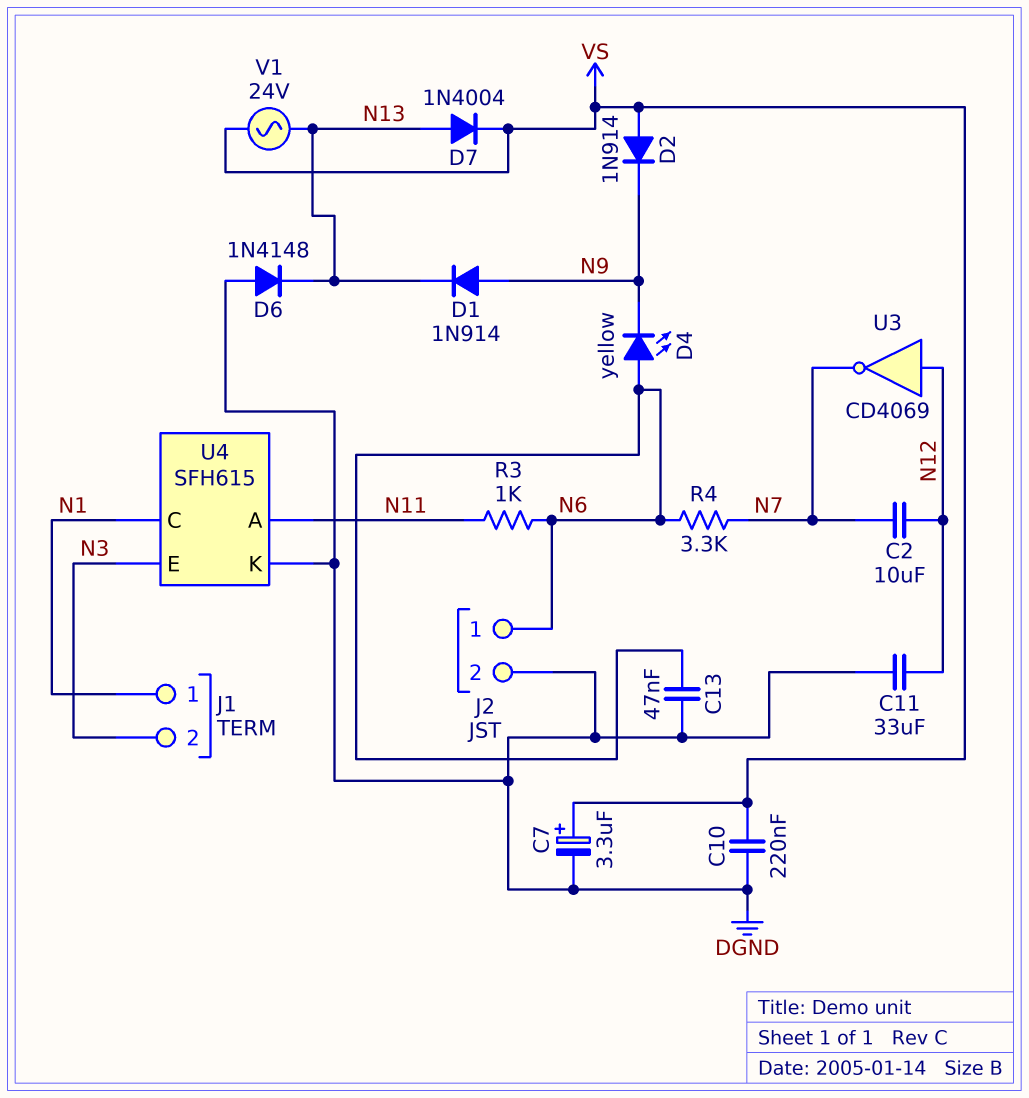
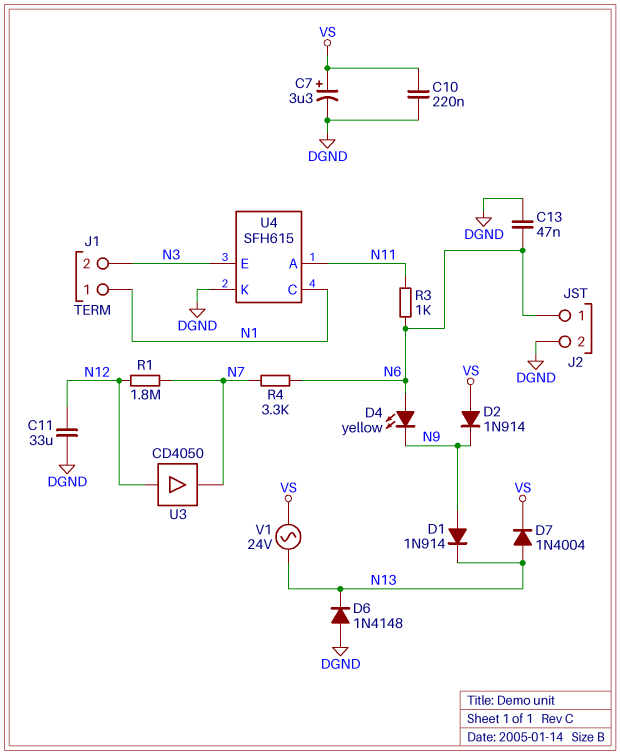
C2: 10uF (N7, N12) -> none
R1: none -> 1.8M (N7, N12)
U3: NOT CD4069 (in N12, out N7) -> buffer CD4050 (in N12, out N7)

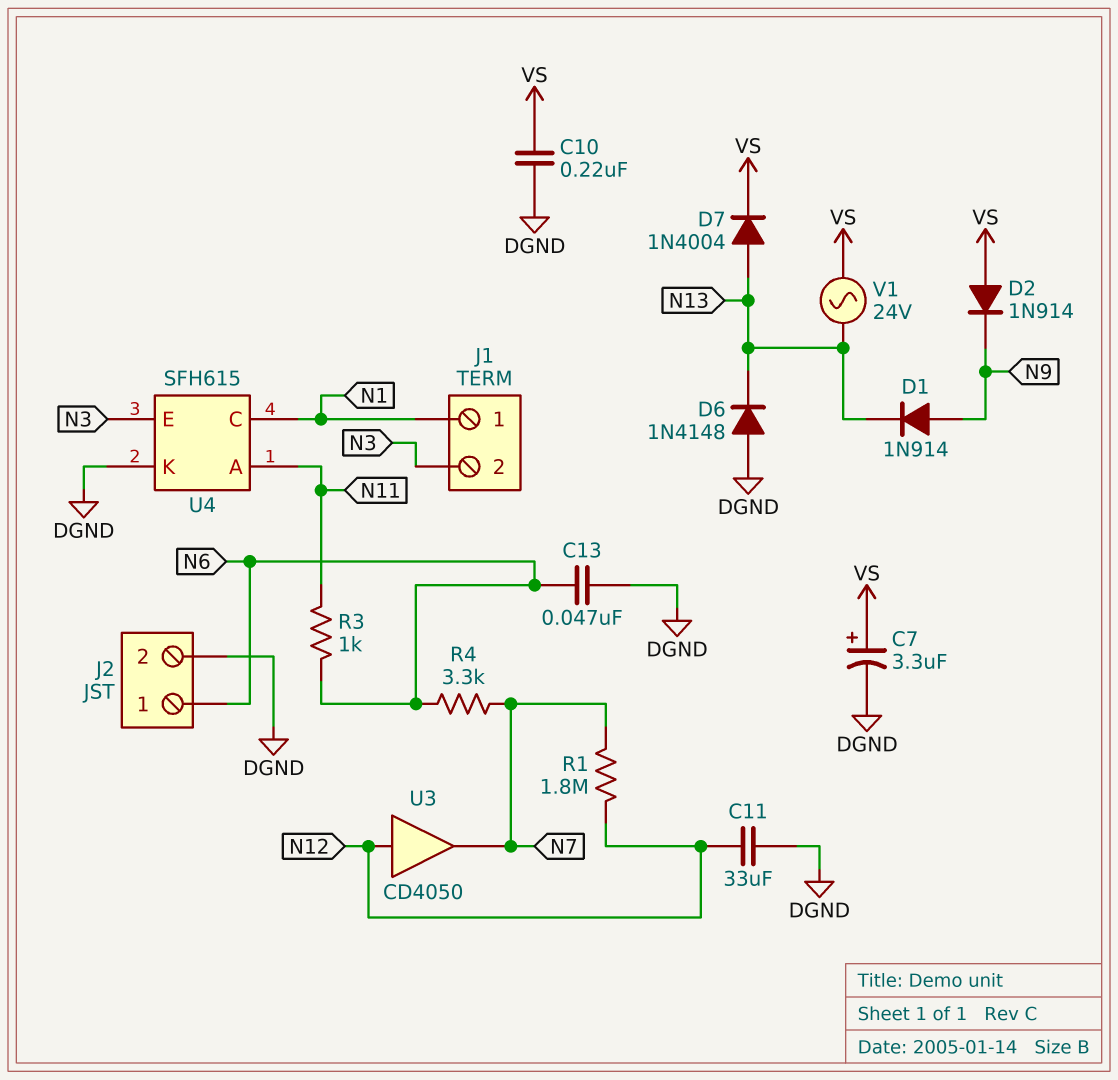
D4: LED yellow (A N6, K N9) -> none

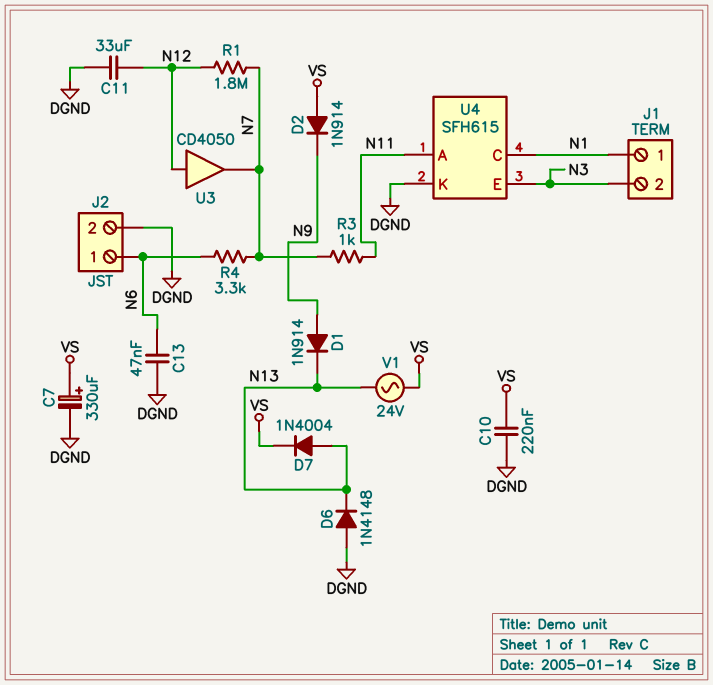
C7: 3.3uF (plus VS, minus DGND) -> 330uF (plus VS, minus DGND)
R3: 1k (N6, N11) -> 1k (N7, N11)

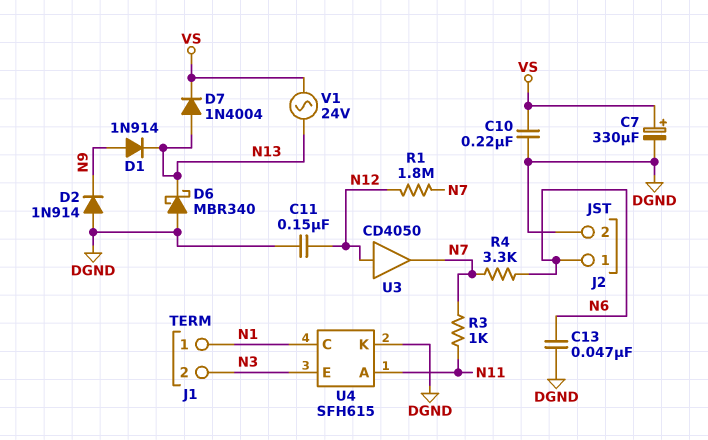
C11: 33uF (DGND, N12) -> 150nF (DGND, N12)
D2: diode 1N914 (A VS, K N9) -> diode 1N914 (A DGND, K N9)
D6: diode 1N4148 (A DGND, K N13) -> schottky MBR340 (A DGND, K N13)

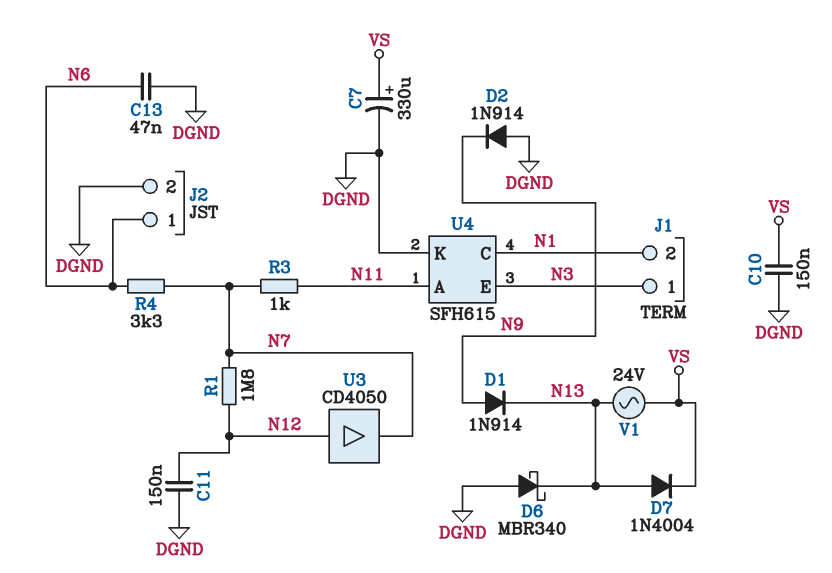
C10: 220nF (DGND, VS) -> 150nF (DGND, VS)
J1 pin 1: N1 -> N3
J1 pin 2: N3 -> N1

